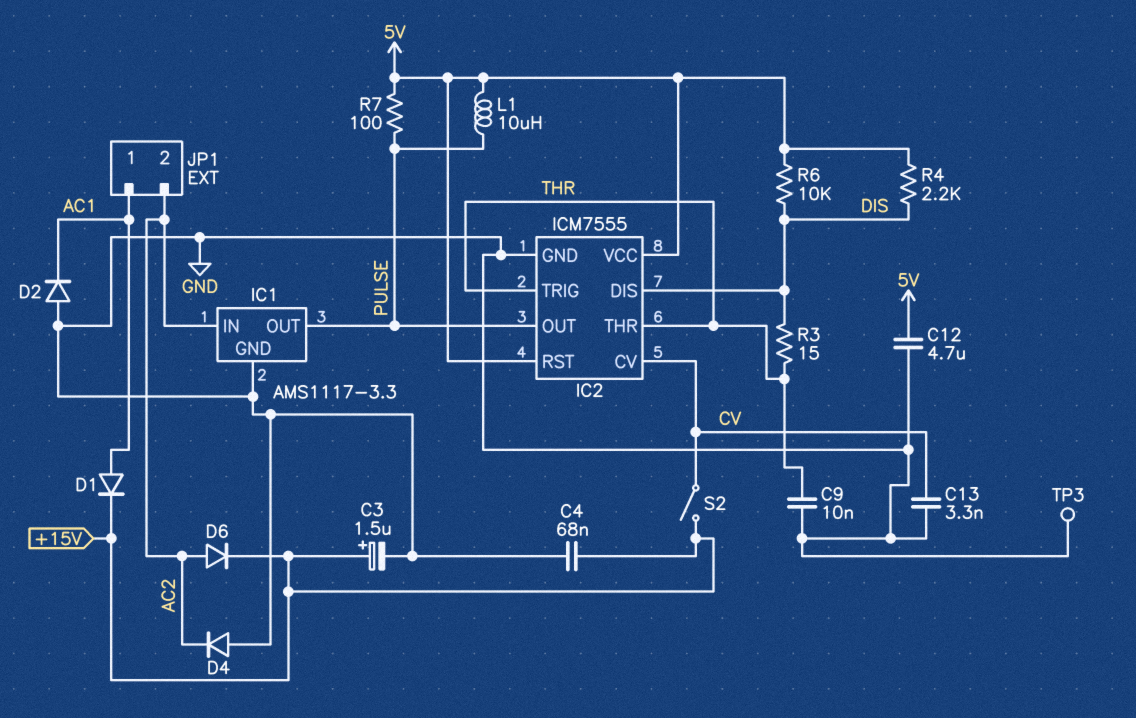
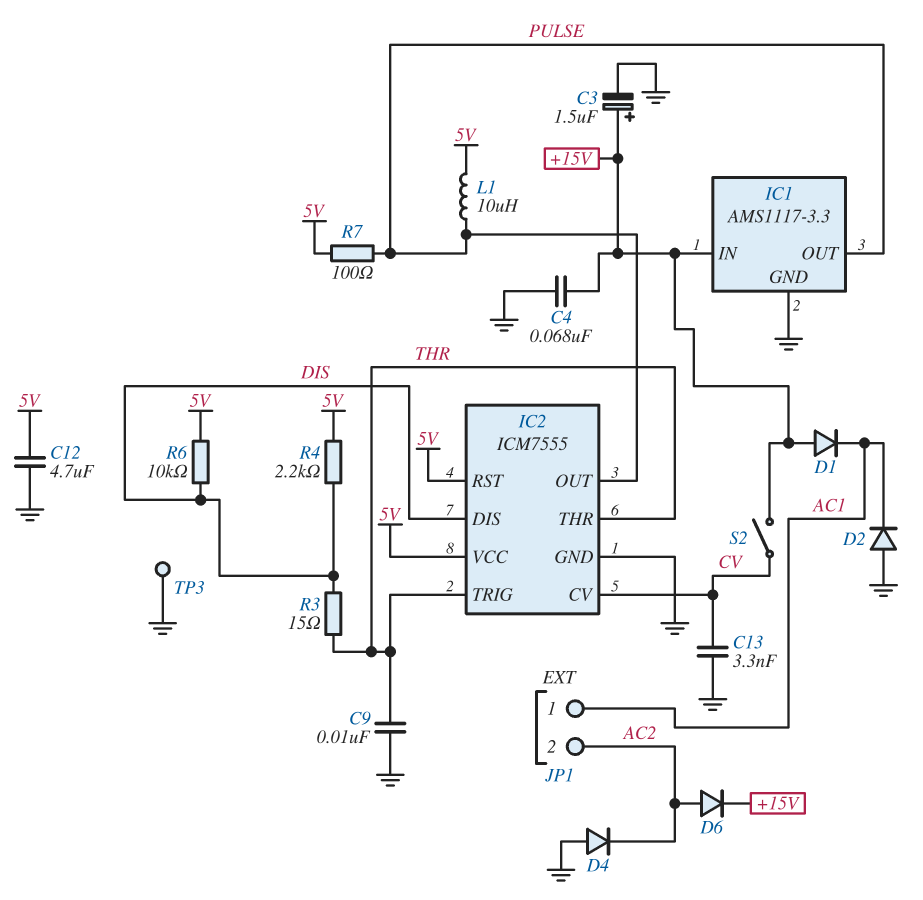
D1: diode (A AC1, K +15V) -> diode (A +15V, K AC1)
IC1 pin IN: AC2 -> +15V

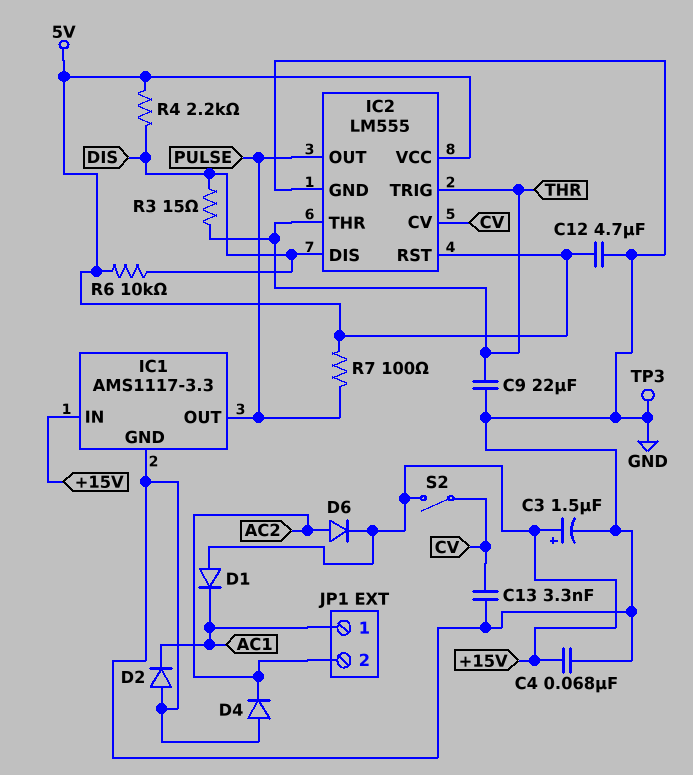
C9: 10nF (GND, THR) -> 22uF (GND, THR)
IC2: ICM7555 -> LM555
L1: 10uH (5V, PULSE) -> none

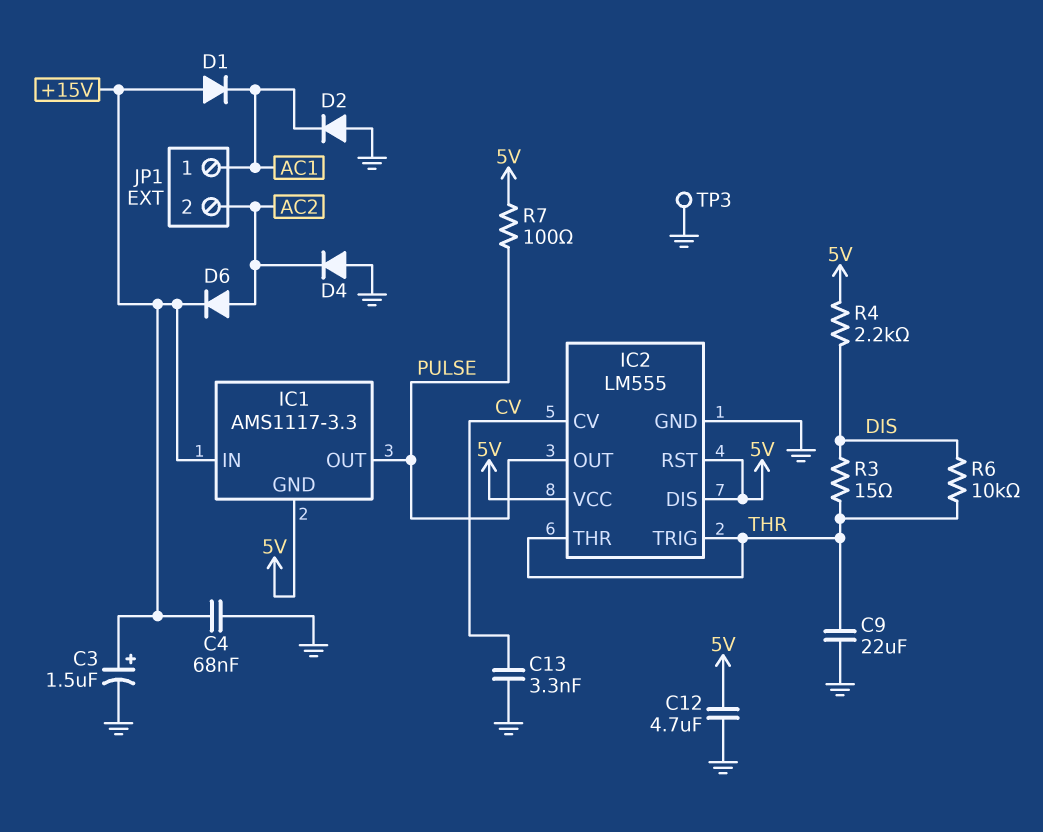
IC1 pin GND: GND -> 5V
IC2 pin DIS: DIS -> 5V
R6: 10k (5V, DIS) -> 10k (DIS, THR)
S2: switch (+15V, CV) -> none

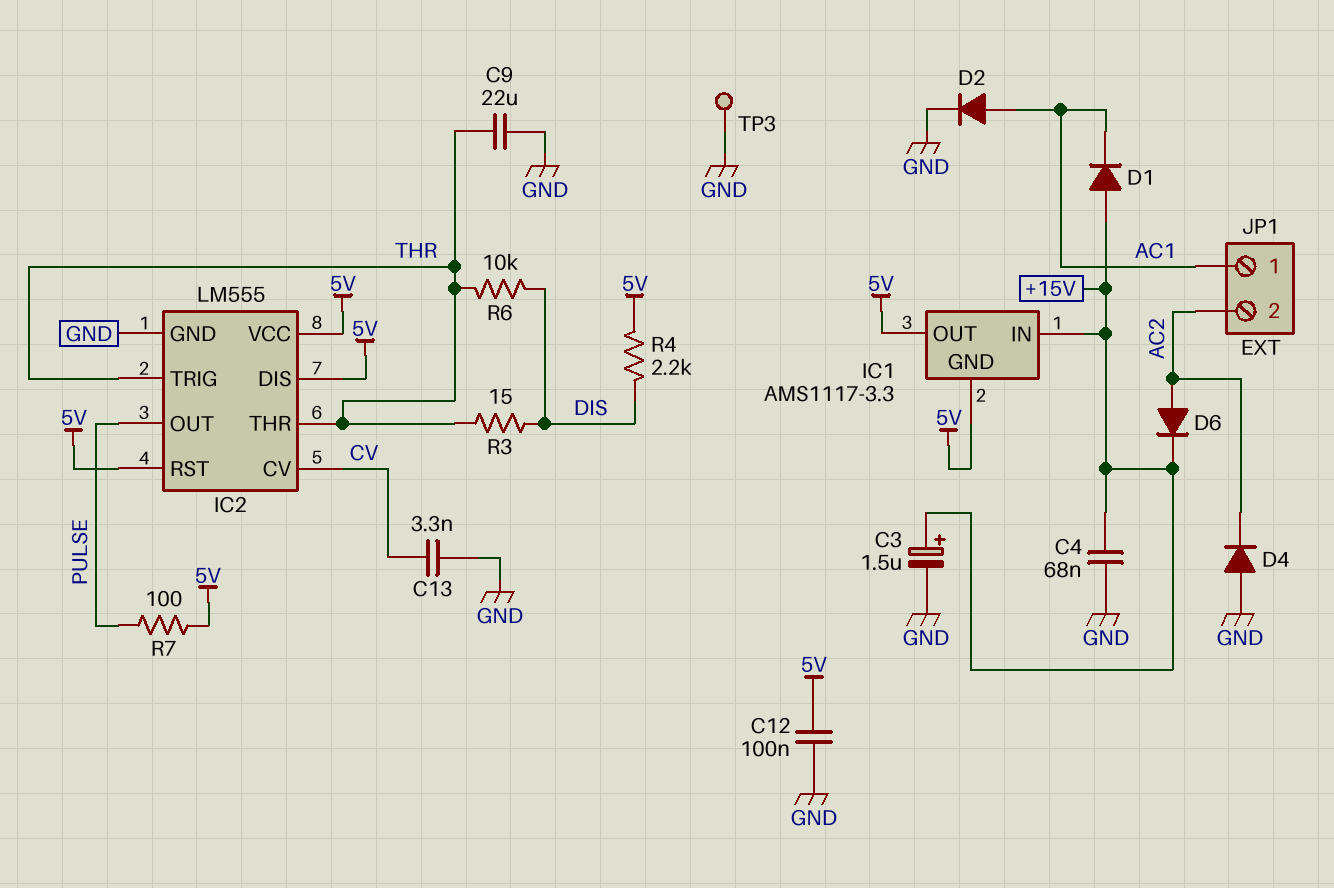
C12: 4.7uF (5V, GND) -> 100nF (5V, GND)
D2: diode (A GND, K AC1) -> diode (A AC1, K GND)
IC1 pin OUT: PULSE -> 5V

